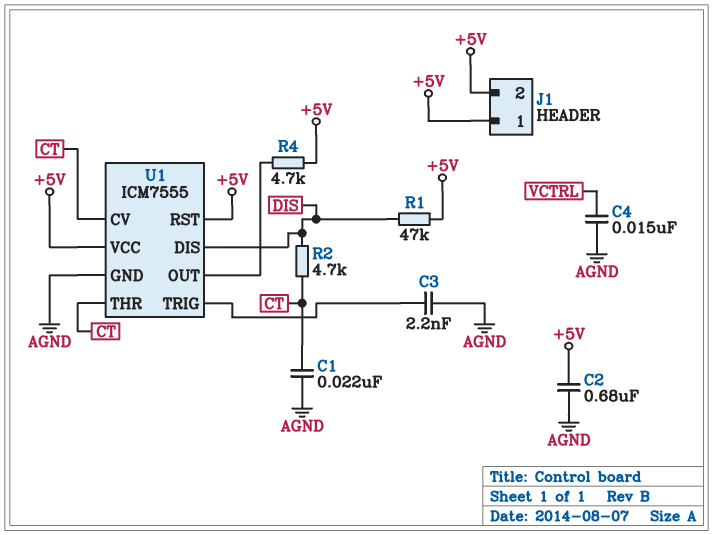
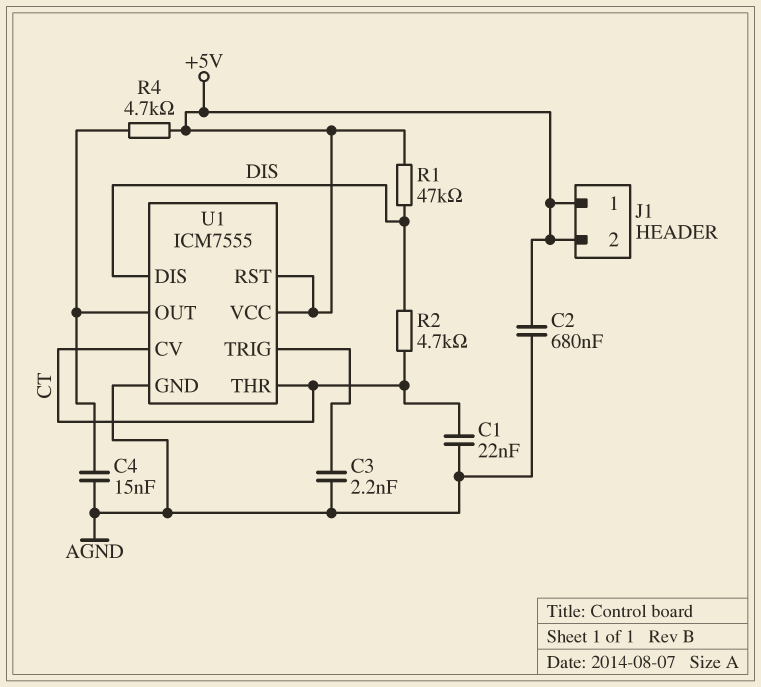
C4: 15nF (AGND, VCTRL) -> 15nF (AGND, U1/OUT)

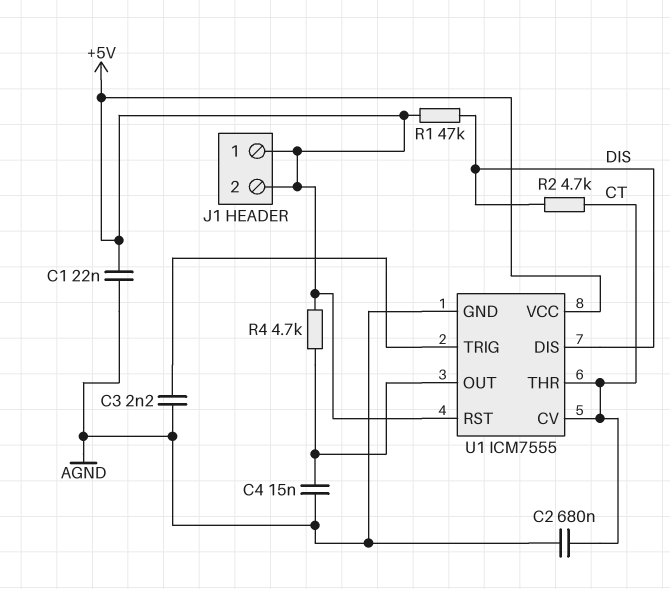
C1: 22nF (AGND, CT) -> 22nF (+5V, AGND)
C2: 680nF (+5V, AGND) -> 680nF (AGND, CT)

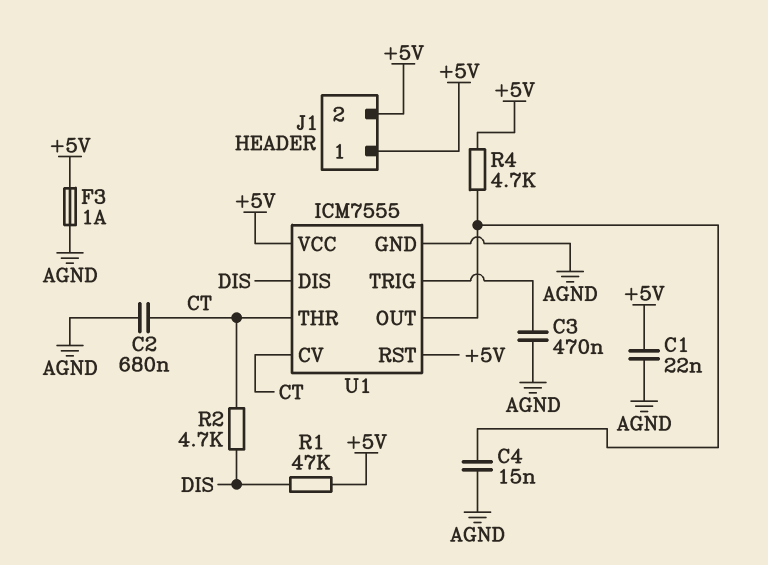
C3: 2.2nF (AGND, U1/TRIG) -> 470nF (AGND, U1/TRIG)
F3: none -> 1A (+5V, AGND)

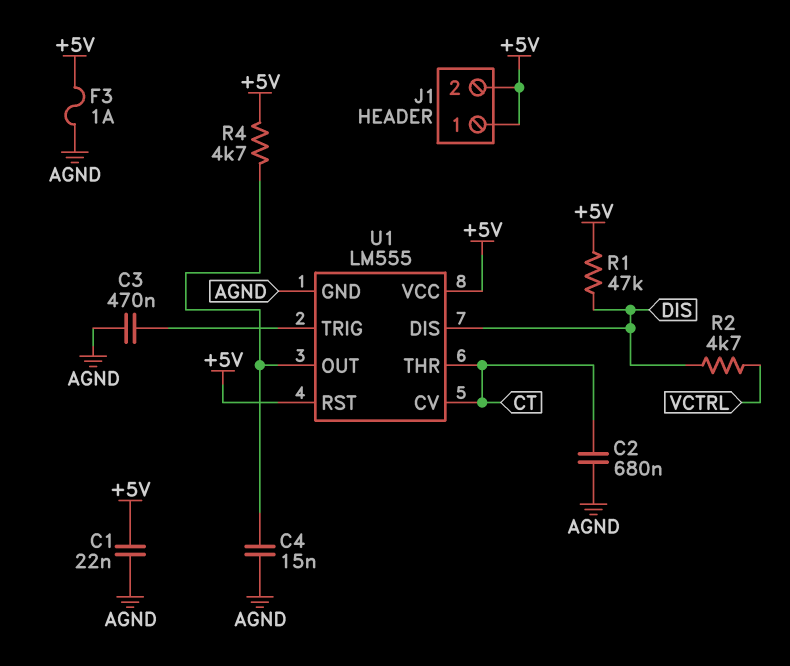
R2: 4.7k (CT, DIS) -> 4.7k (DIS, VCTRL)
U1: ICM7555 -> LM555

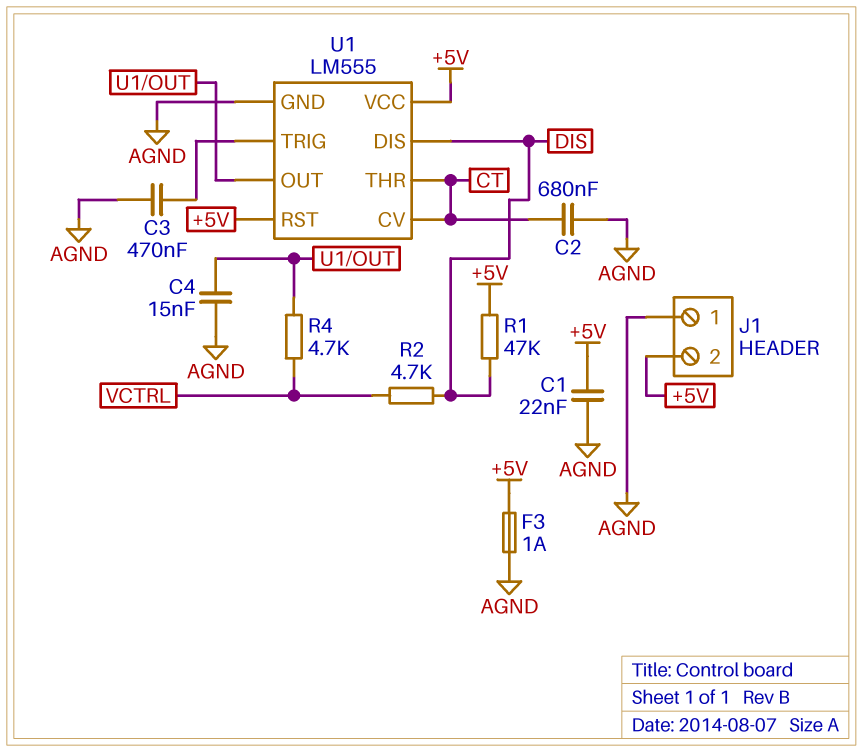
J1 pin 1: +5V -> AGND
R4: 4.7k (+5V, U1/OUT) -> 4.7k (U1/OUT, VCTRL)

